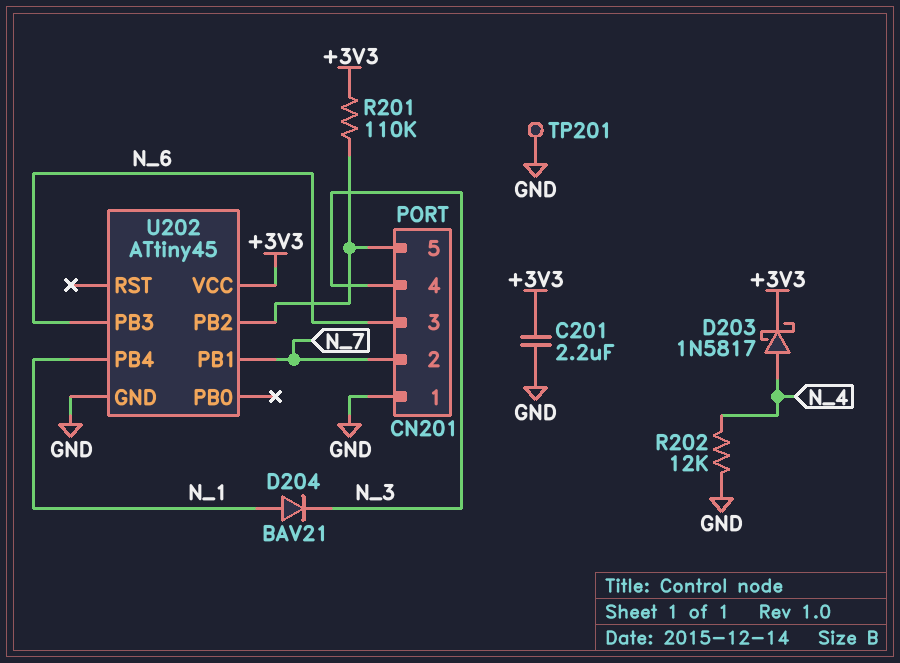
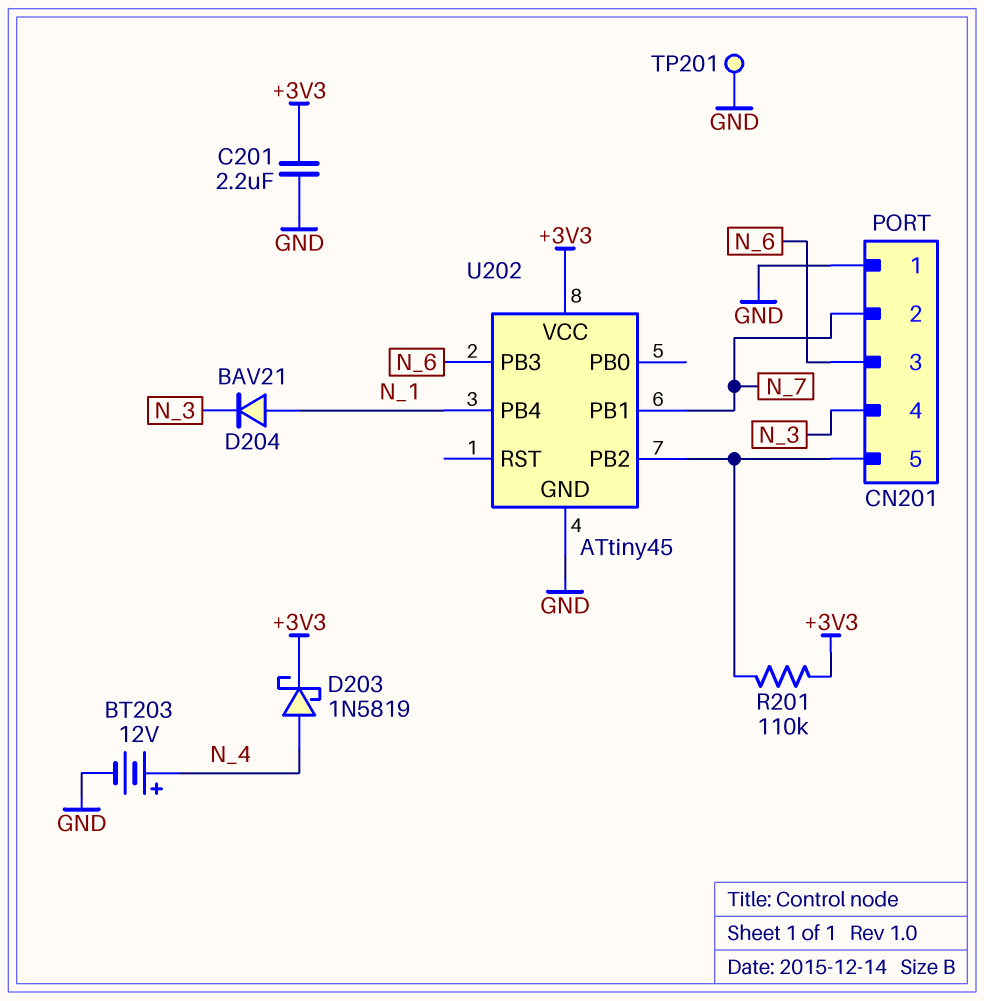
BT203: none -> 12V (plus N_4, minus GND)
D203: schottky 1N5817 (A N_4, K +3V3) -> schottky 1N5819 (A N_4, K +3V3)
R202: 12k (GND, N_4) -> none

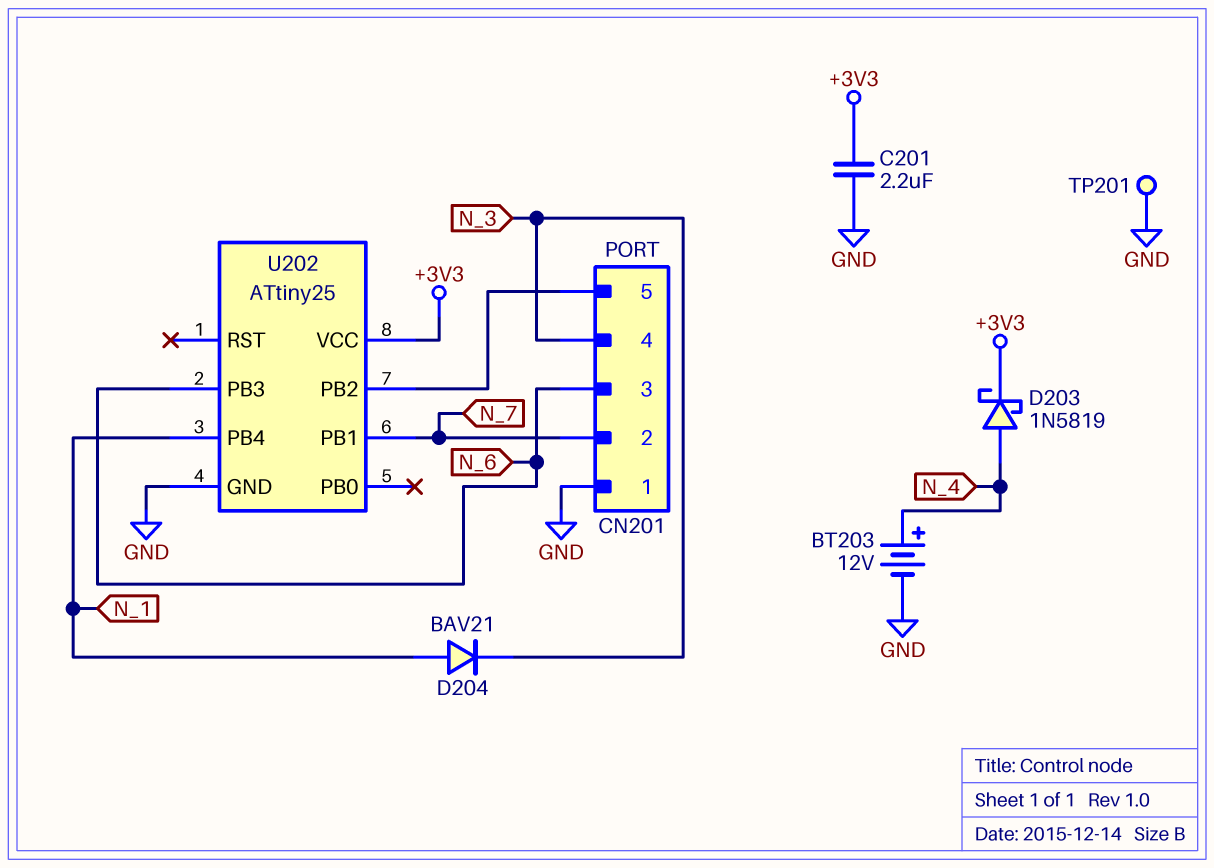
R201: 110k (+3V3, CN201/5) -> none
U202: ATtiny45 -> ATtiny25

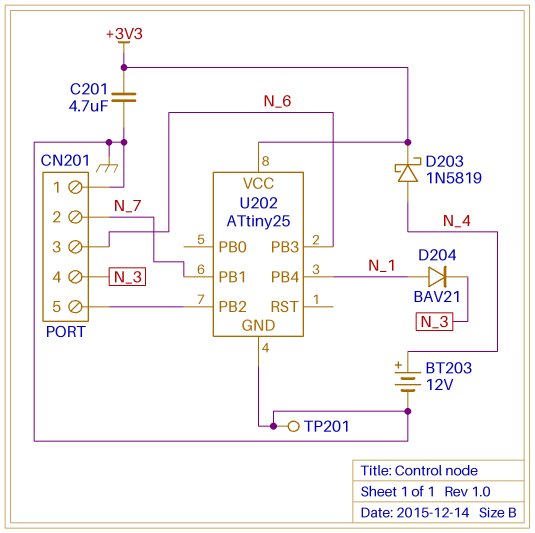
C201: 2.2uF (+3V3, GND) -> 4.7uF (+3V3, GND)

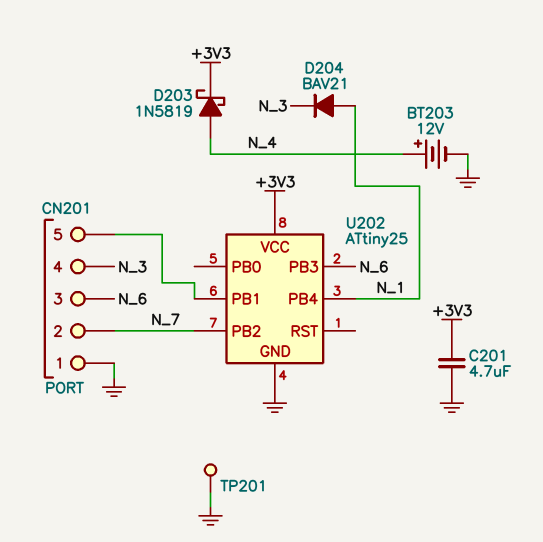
U202 pin PB1: N_7 -> CN201/5
U202 pin PB2: CN201/5 -> N_7

